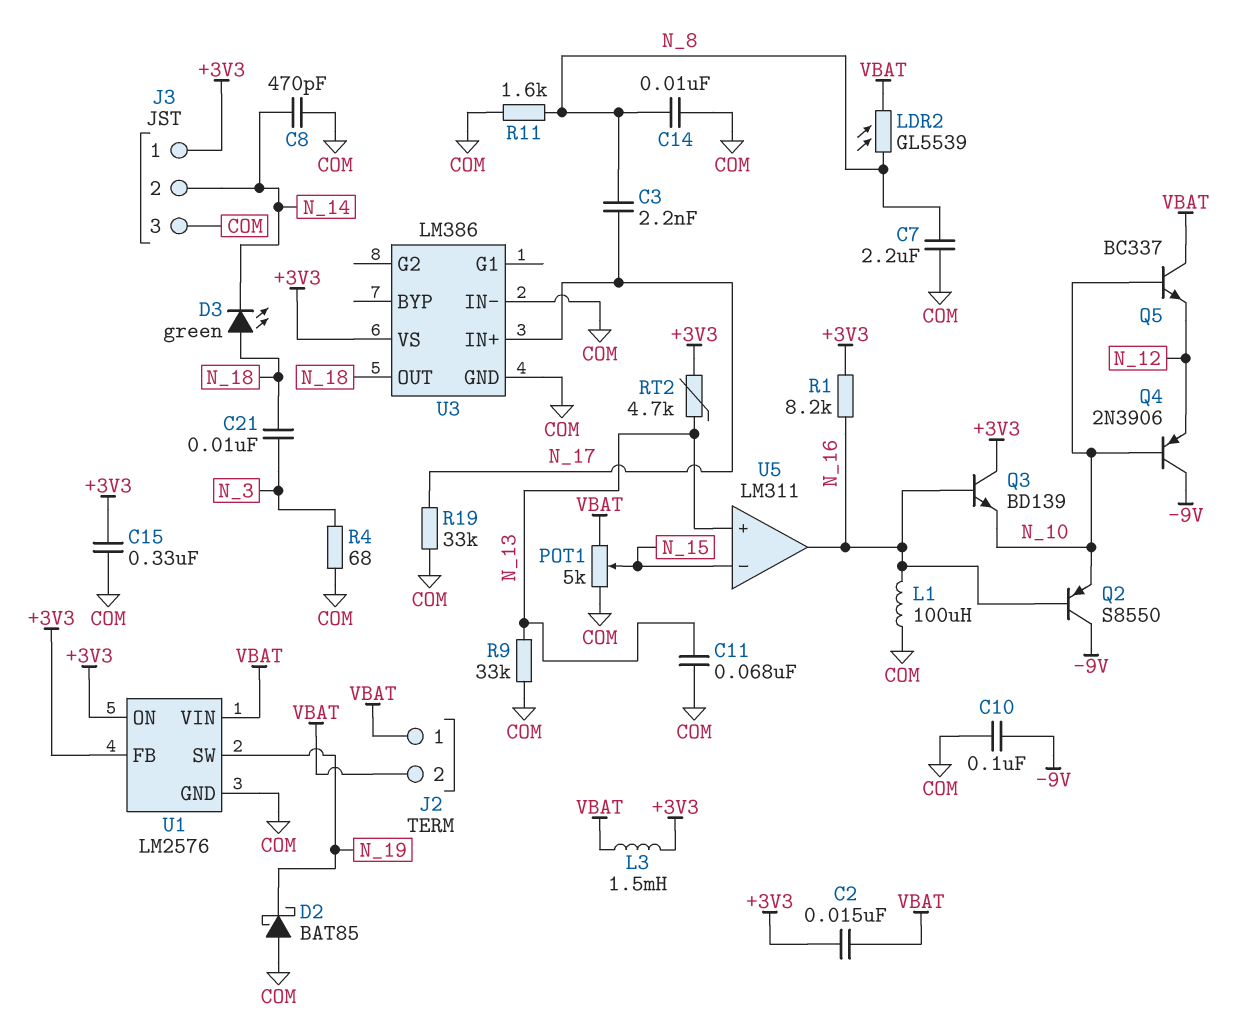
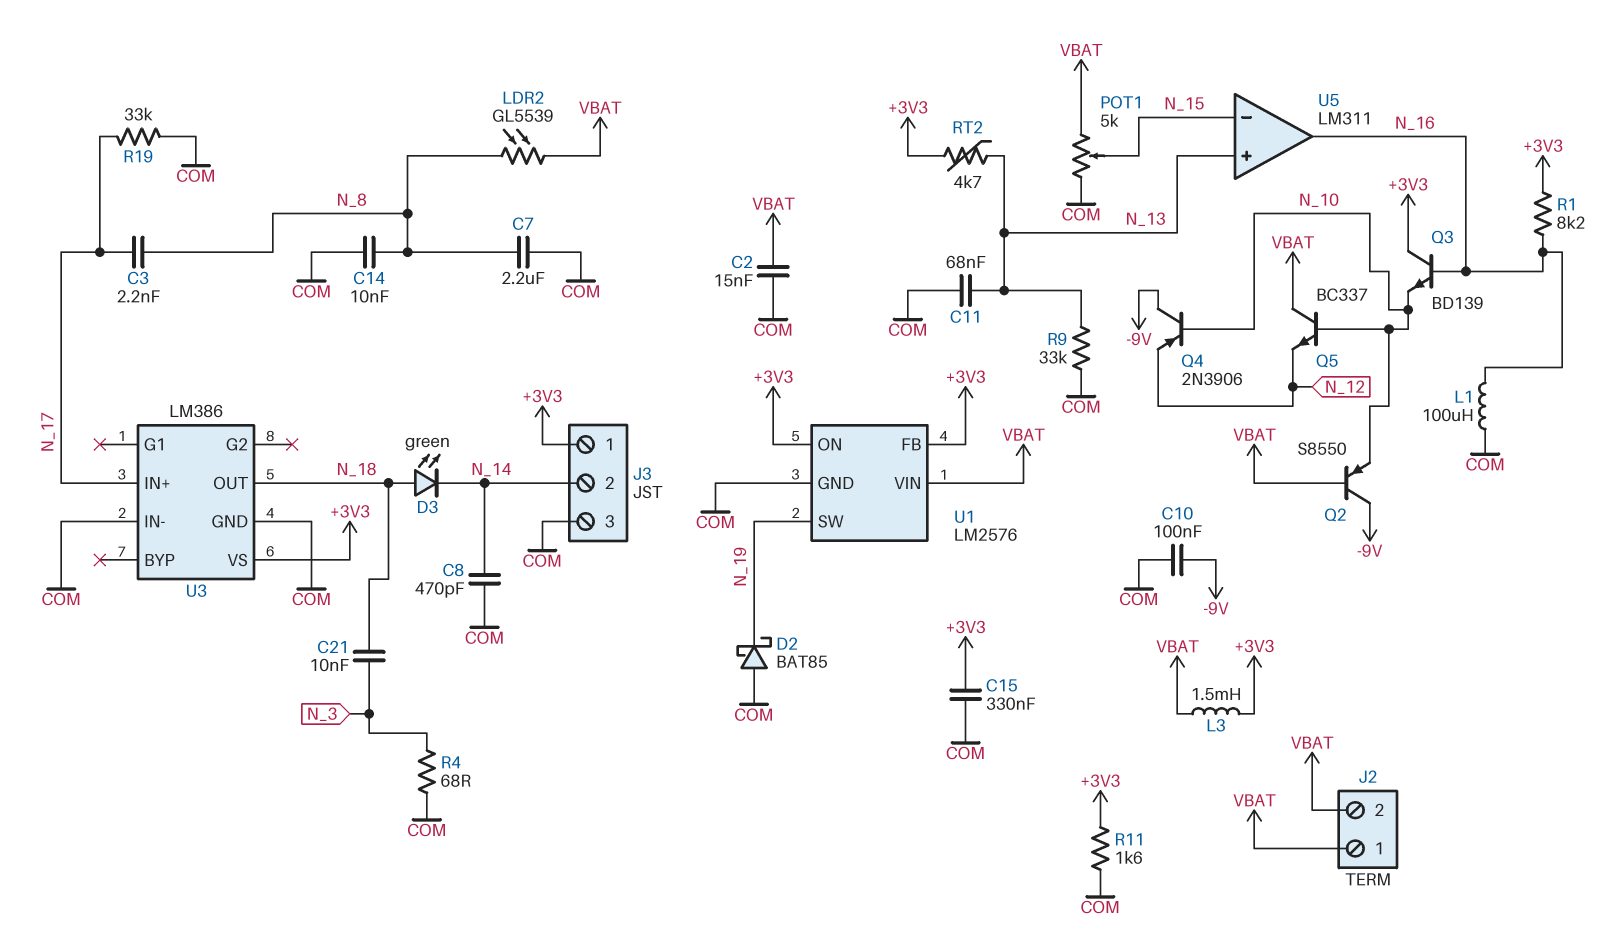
C2: 15nF (+3V3, VBAT) -> 15nF (COM, VBAT)
Q2: PNP S8550 (B N_16, C -9V, E N_10) -> PNP S8550 (B VBAT, C -9V, E N_10)
R11: 1.6k (COM, N_8) -> 1.6k (+3V3, COM)

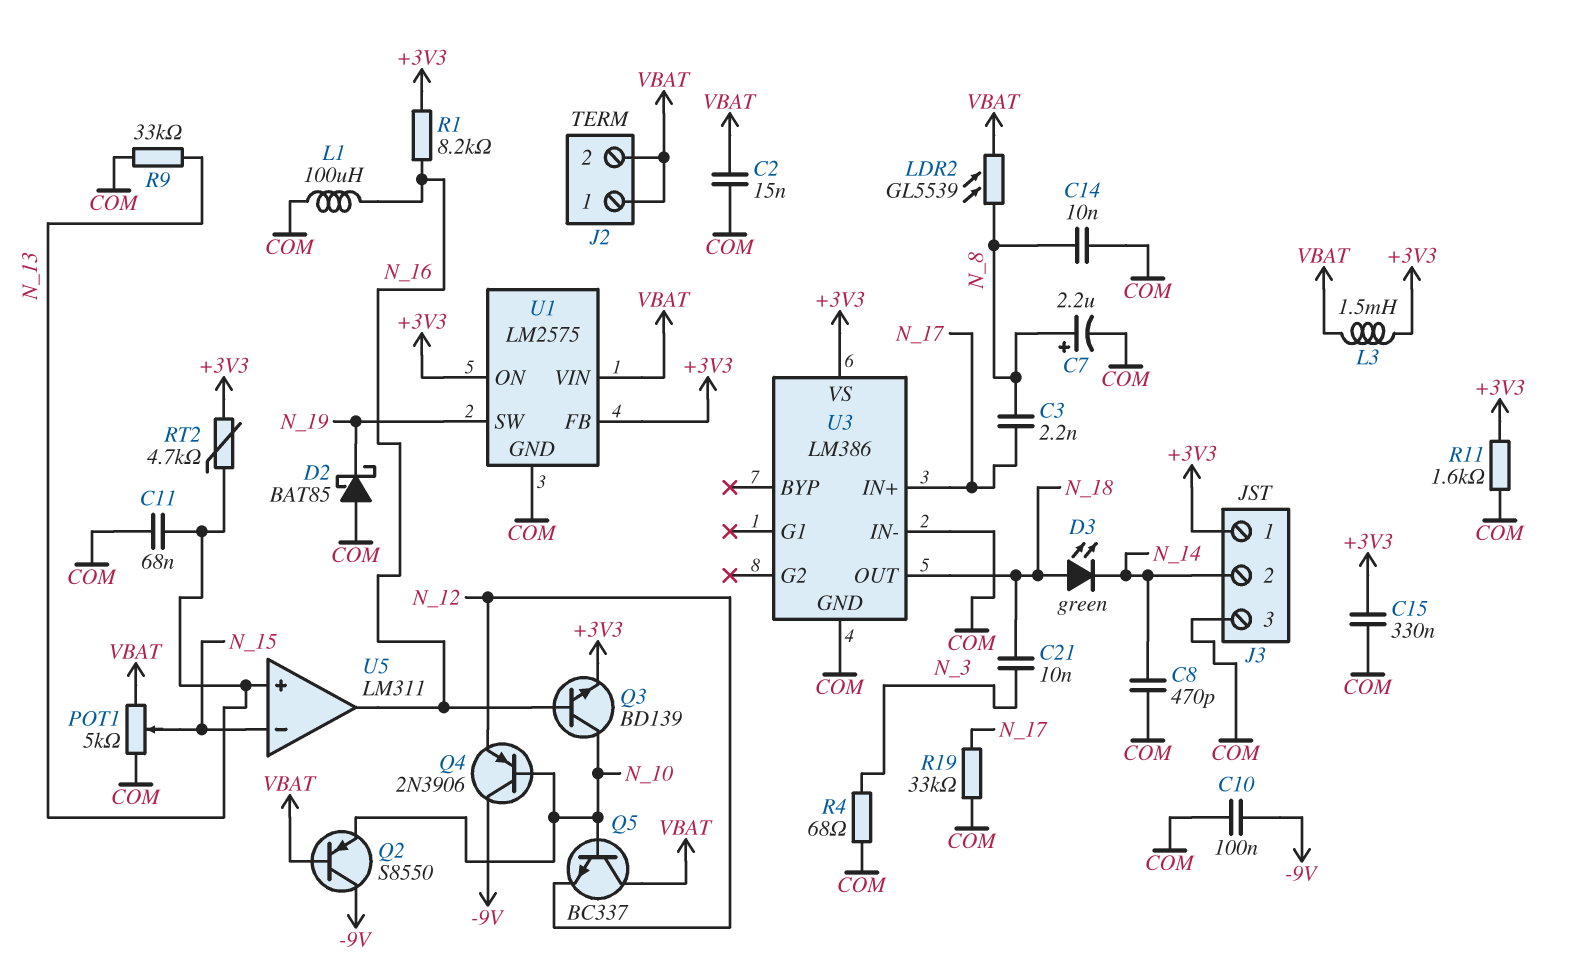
C7: 2.2uF (COM, N_8) -> 2.2uF (plus N_8, minus COM)
Q3: NPN BD139 (B N_16, C +3V3, E N_10) -> NPN BD139 (B N_16, C N_10, E +3V3)
U1: LM2576 -> LM2575

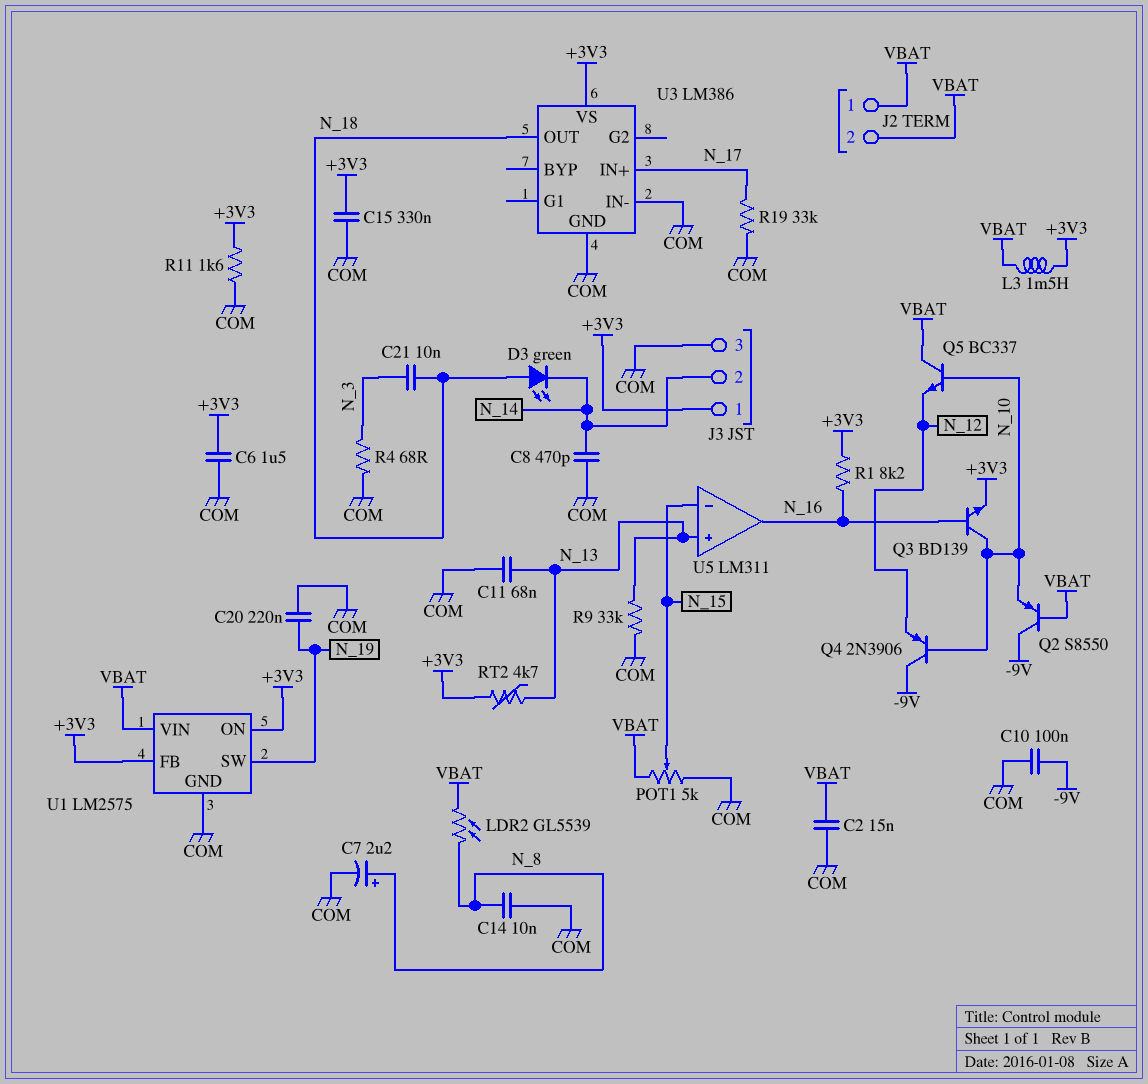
C3: 2.2nF (N_8, N_17) -> none
C6: none -> 1.5uF (+3V3, COM)
C20: none -> 220nF (COM, N_19)
D2: schottky BAT85 (A COM, K N_19) -> none
L1: 100uH (COM, N_16) -> none

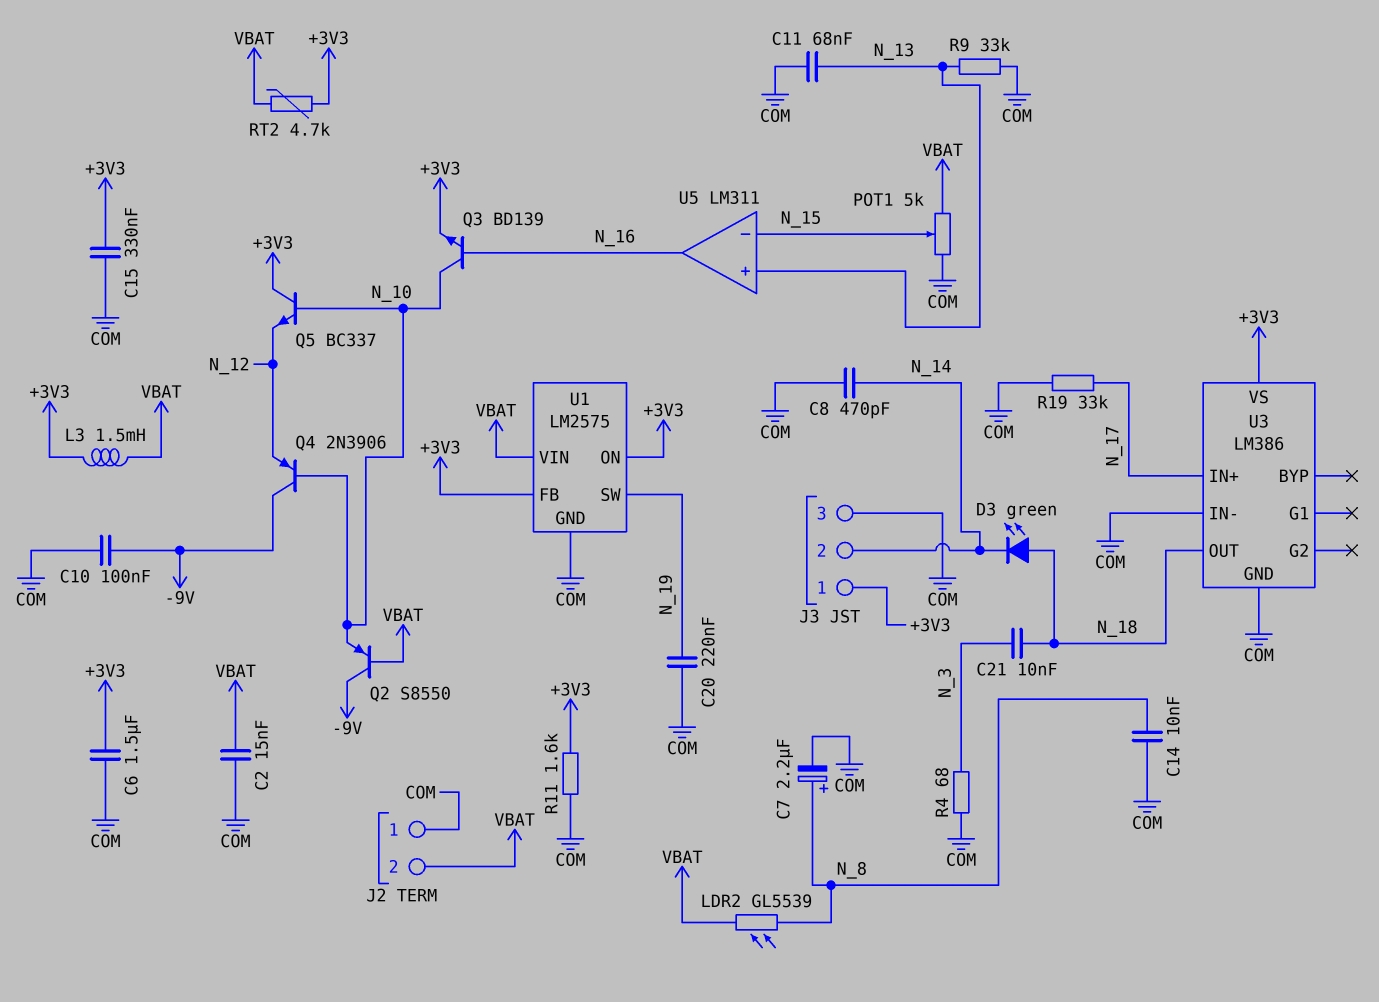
J2 pin 1: VBAT -> COM
Q5: NPN BC337 (B N_10, C VBAT, E N_12) -> NPN BC337 (B N_10, C +3V3, E N_12)
R1: 8.2k (+3V3, N_16) -> none
RT2: 4.7k (+3V3, N_13) -> 4.7k (+3V3, VBAT)

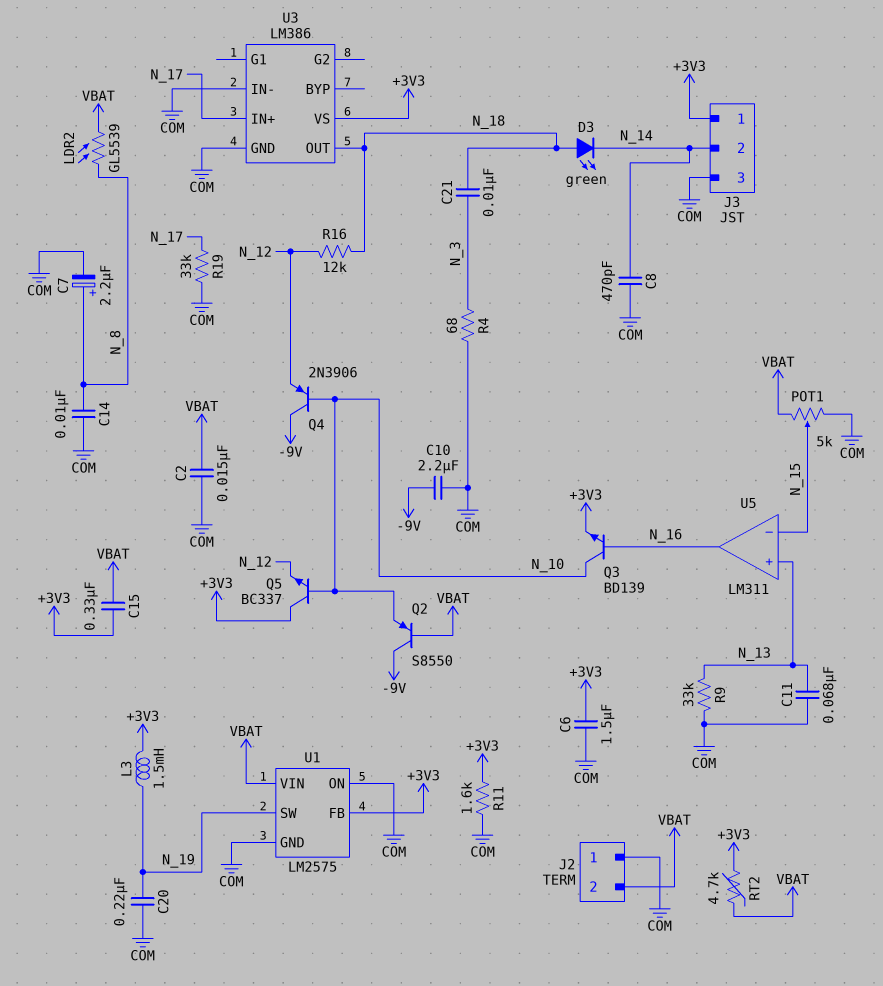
C10: 100nF (-9V, COM) -> 2.2uF (-9V, COM)
C15: 330nF (+3V3, COM) -> 330nF (+3V3, VBAT)
L3: 1.5mH (+3V3, VBAT) -> 1.5mH (+3V3, N_19)
R16: none -> 12k (N_12, N_18)
U1 pin ON: +3V3 -> COM

